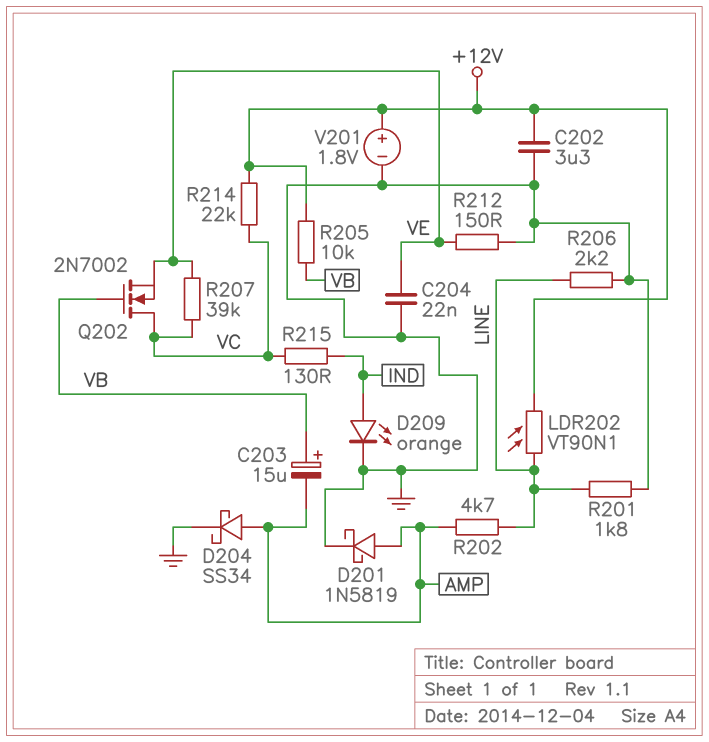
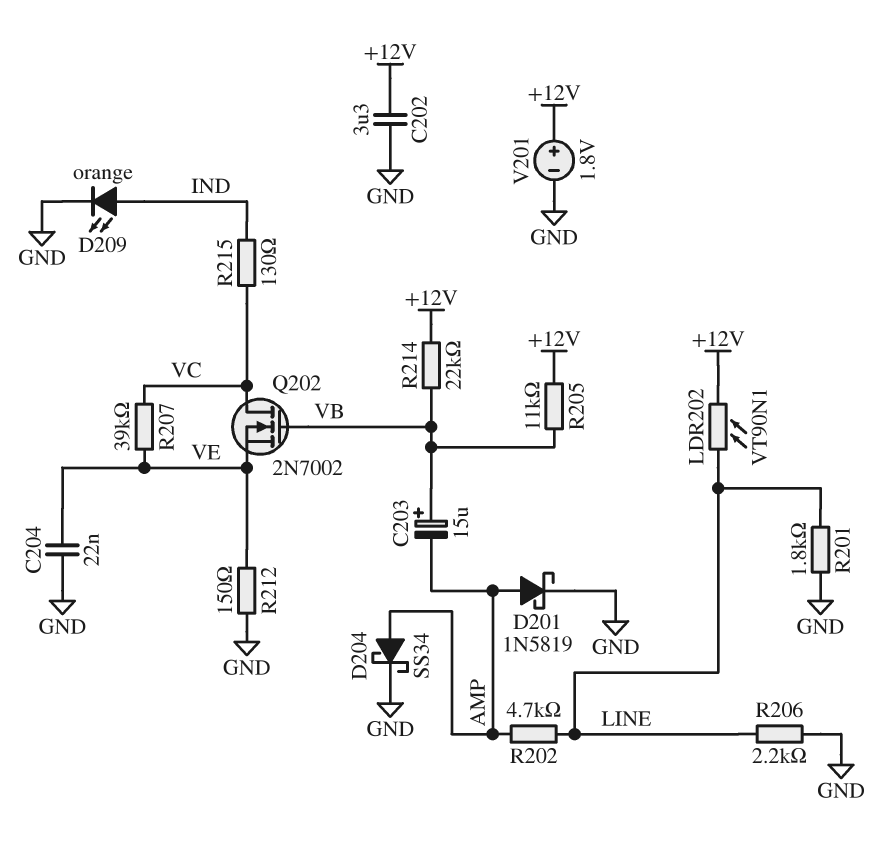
R205: 10k (+12V, VB) -> 11k (+12V, VB)
R214: 22k (+12V, VC) -> 22k (+12V, VB)

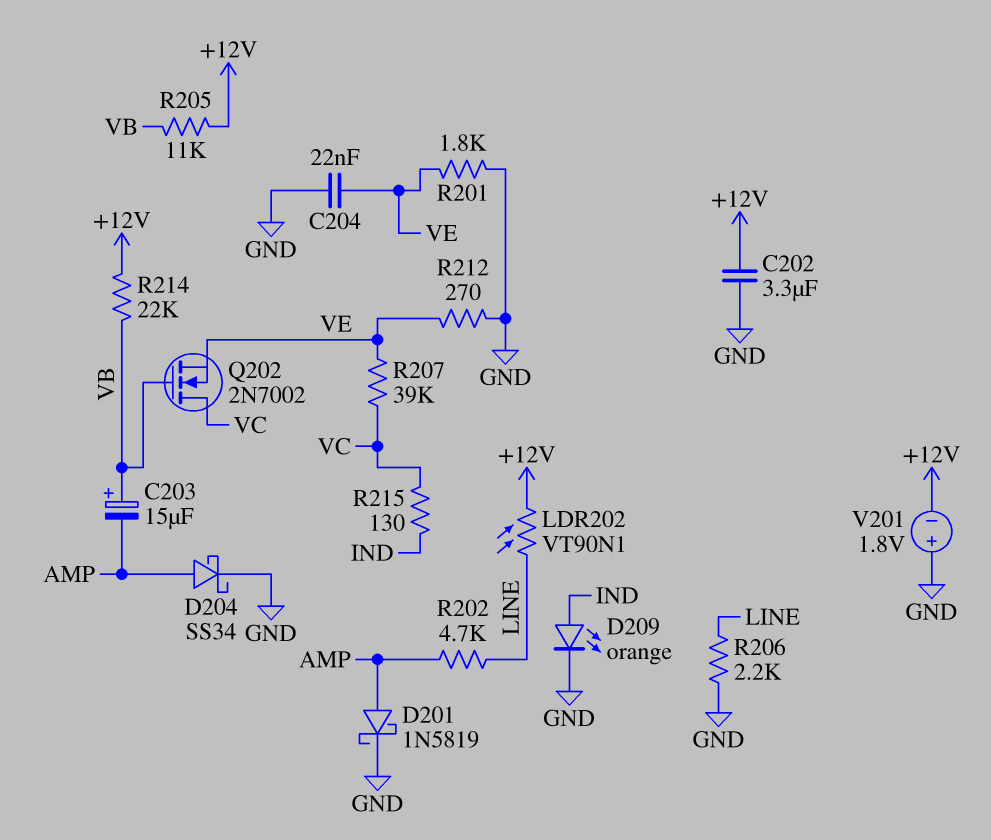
R201: 1.8k (GND, LINE) -> 1.8k (GND, VE)
R212: 150 (GND, VE) -> 270 (GND, VE)
V201: 1.8V (plus +12V, minus GND) -> 1.8V (plus GND, minus +12V)

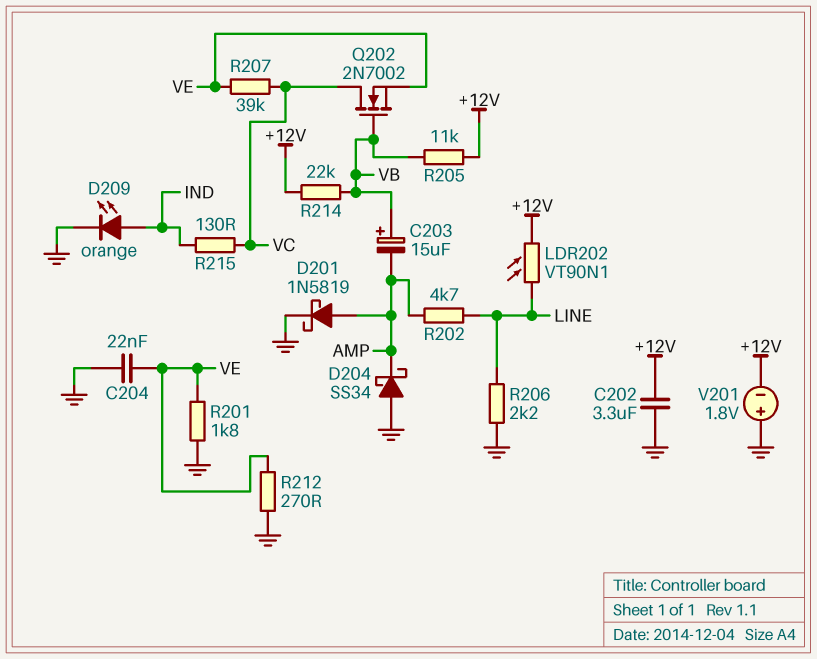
D204: schottky SS34 (A AMP, K GND) -> schottky SS34 (A GND, K AMP)

